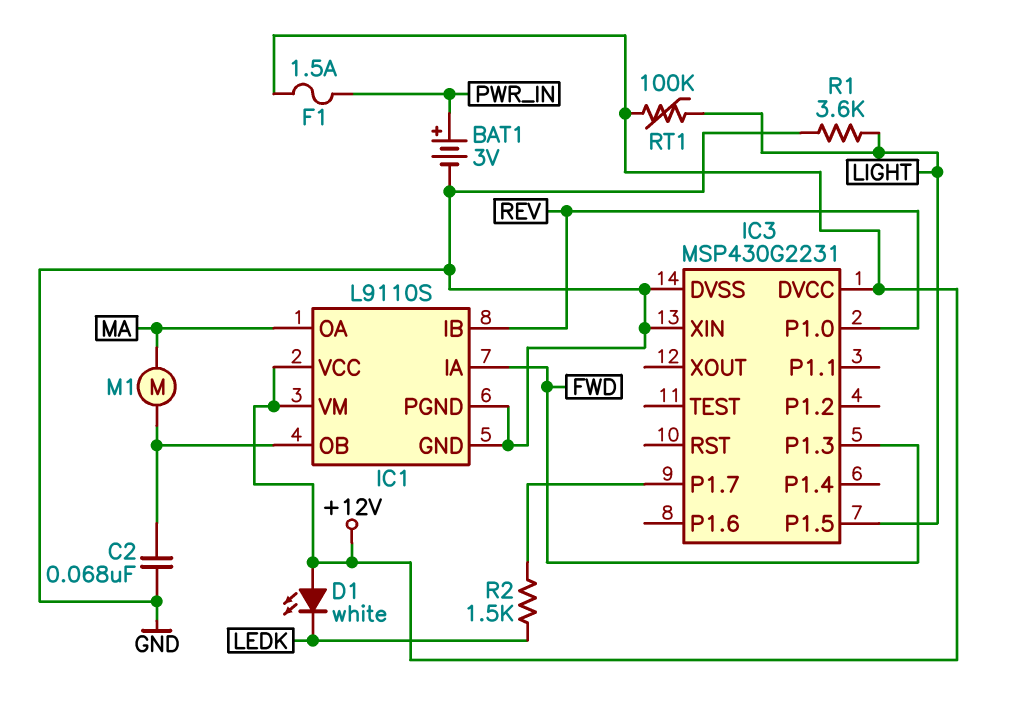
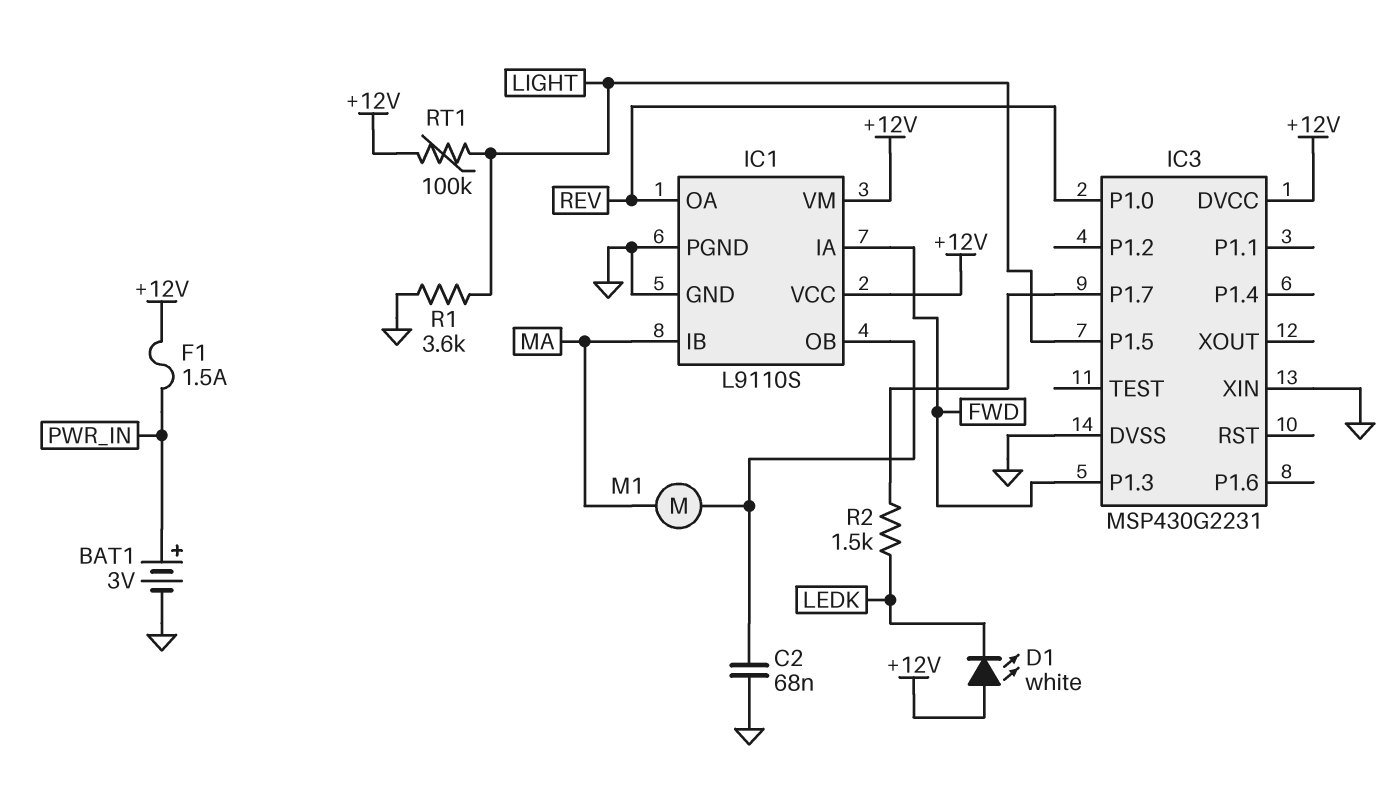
IC1 pin IB: REV -> MA
IC1 pin OA: MA -> REV

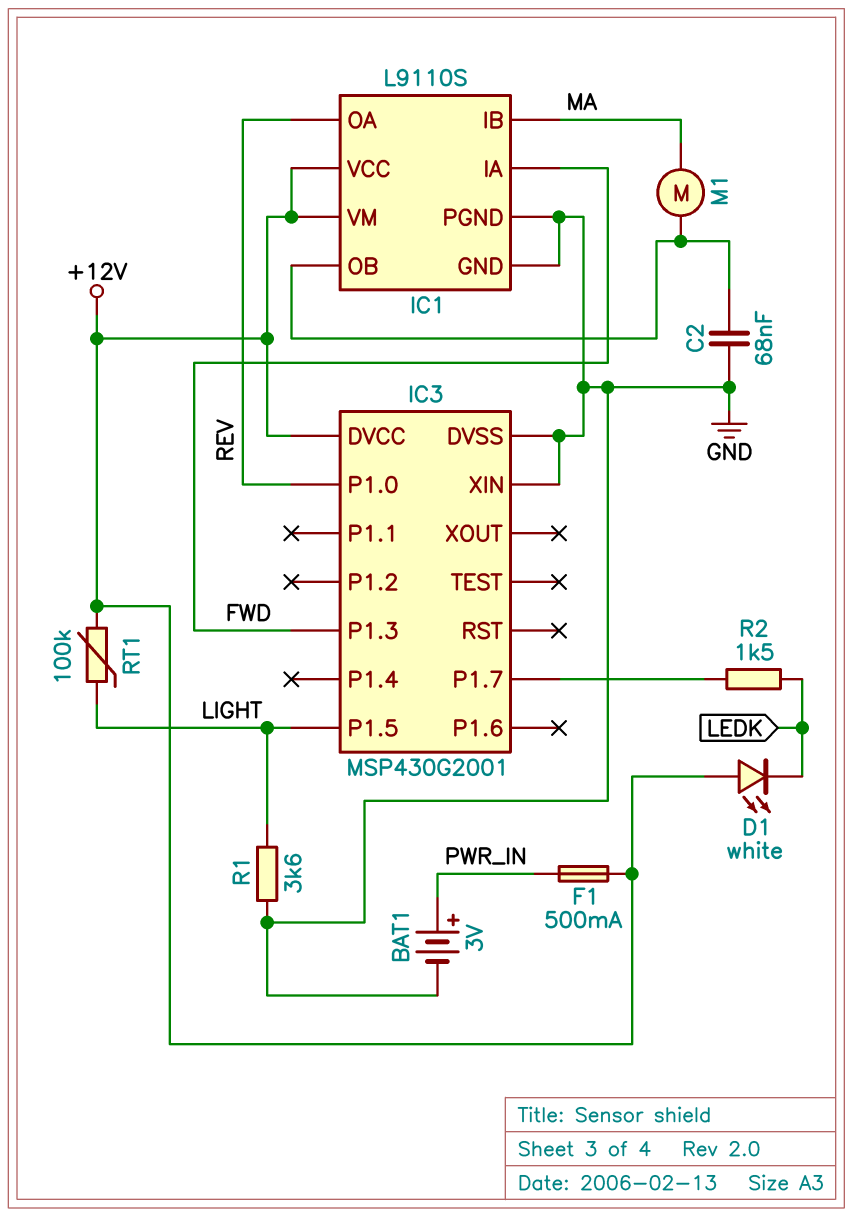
F1: 1.5A (+12V, PWR_IN) -> 500mA (+12V, PWR_IN)
IC3: MSP430G2231 -> MSP430G2001

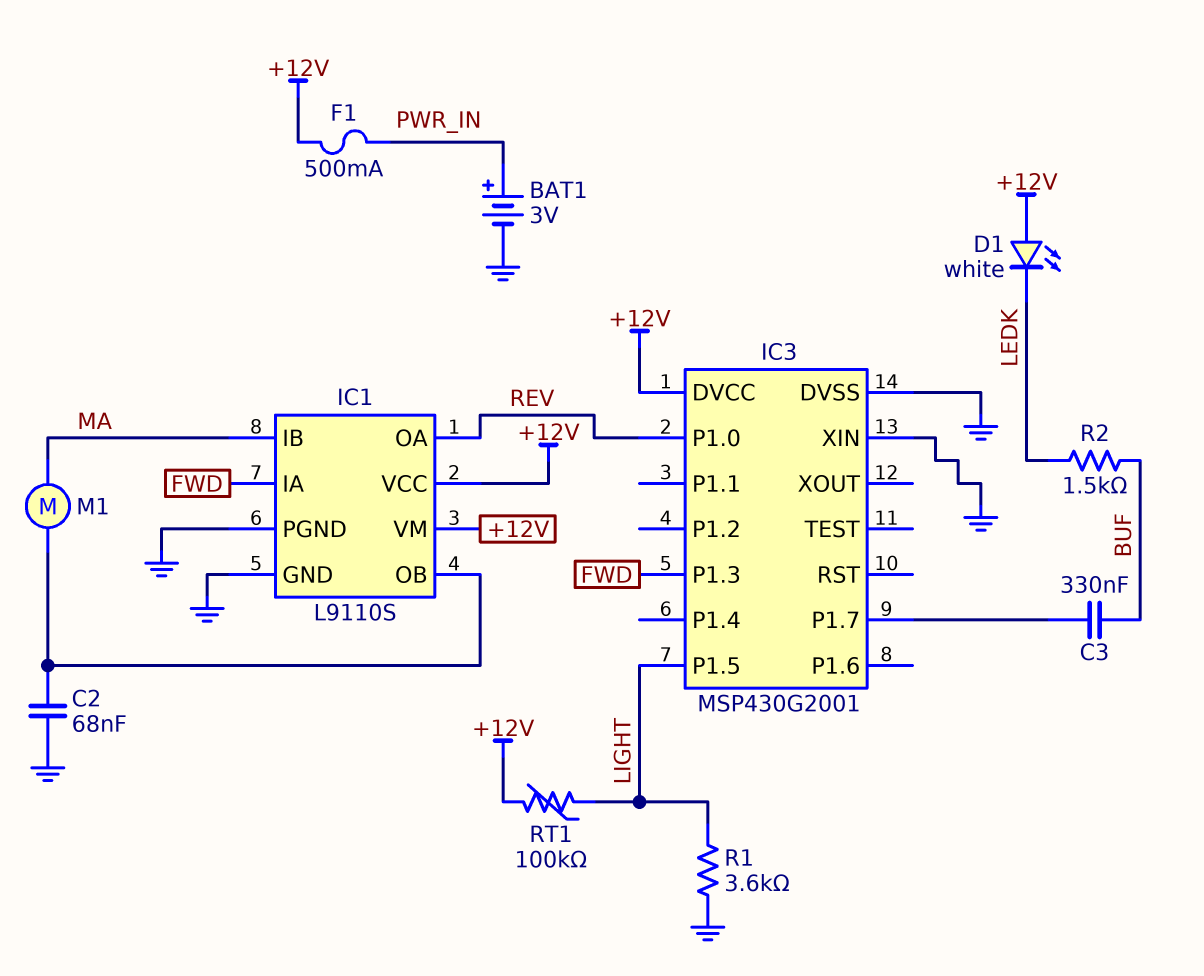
C3: none -> 330nF (BUF, IC3/P1.7)
R2: 1.5k (IC3/P1.7, LEDK) -> 1.5k (BUF, LEDK)

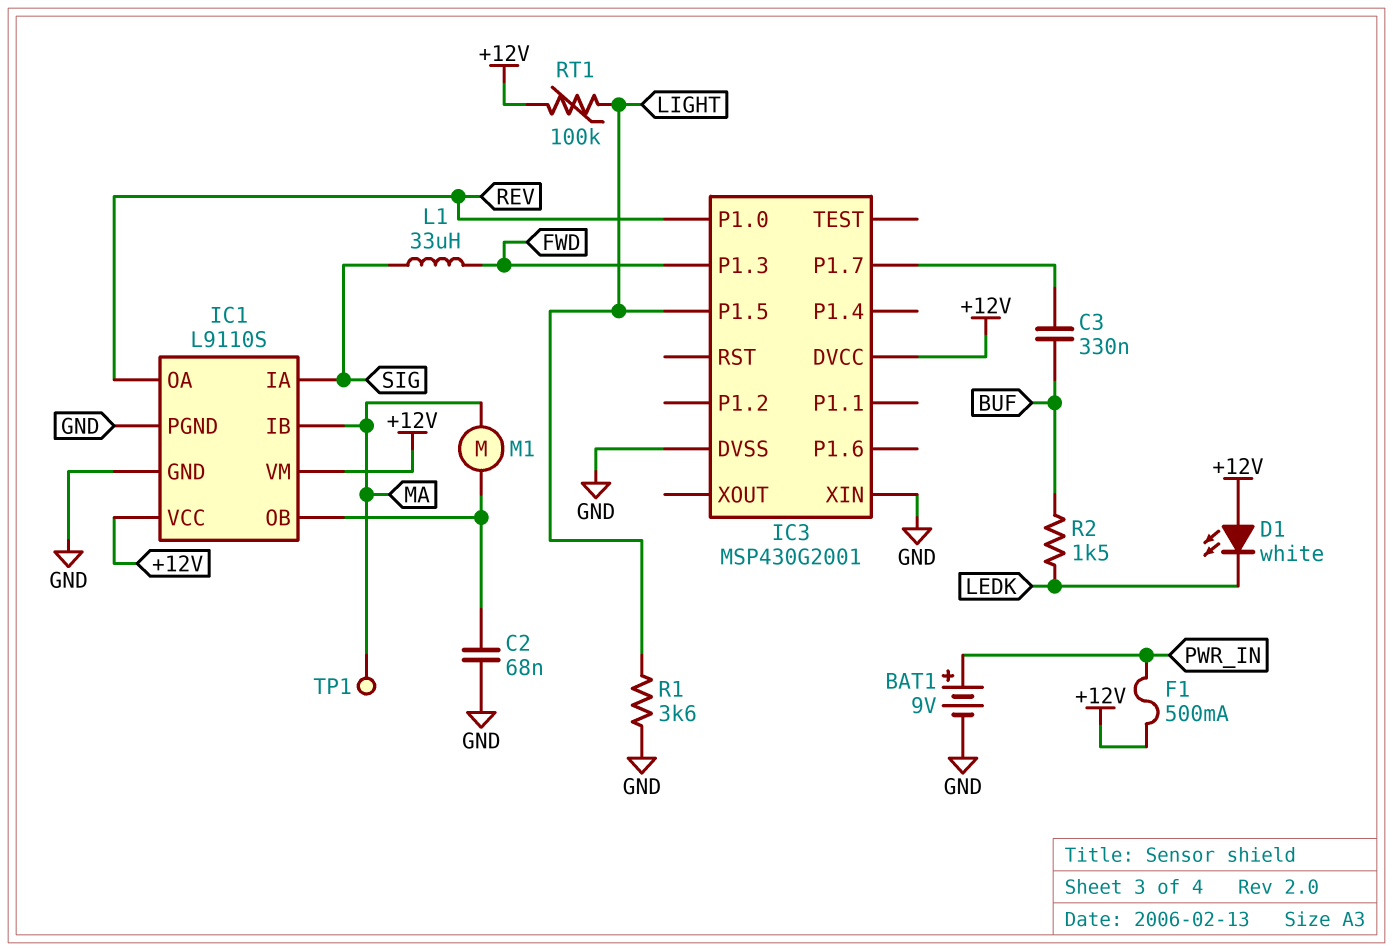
BAT1: 3V (plus PWR_IN, minus GND) -> 9V (plus PWR_IN, minus GND)
IC1 pin IA: FWD -> SIG
L1: none -> 33uH (FWD, SIG)
TP1: none -> test point (MA)

